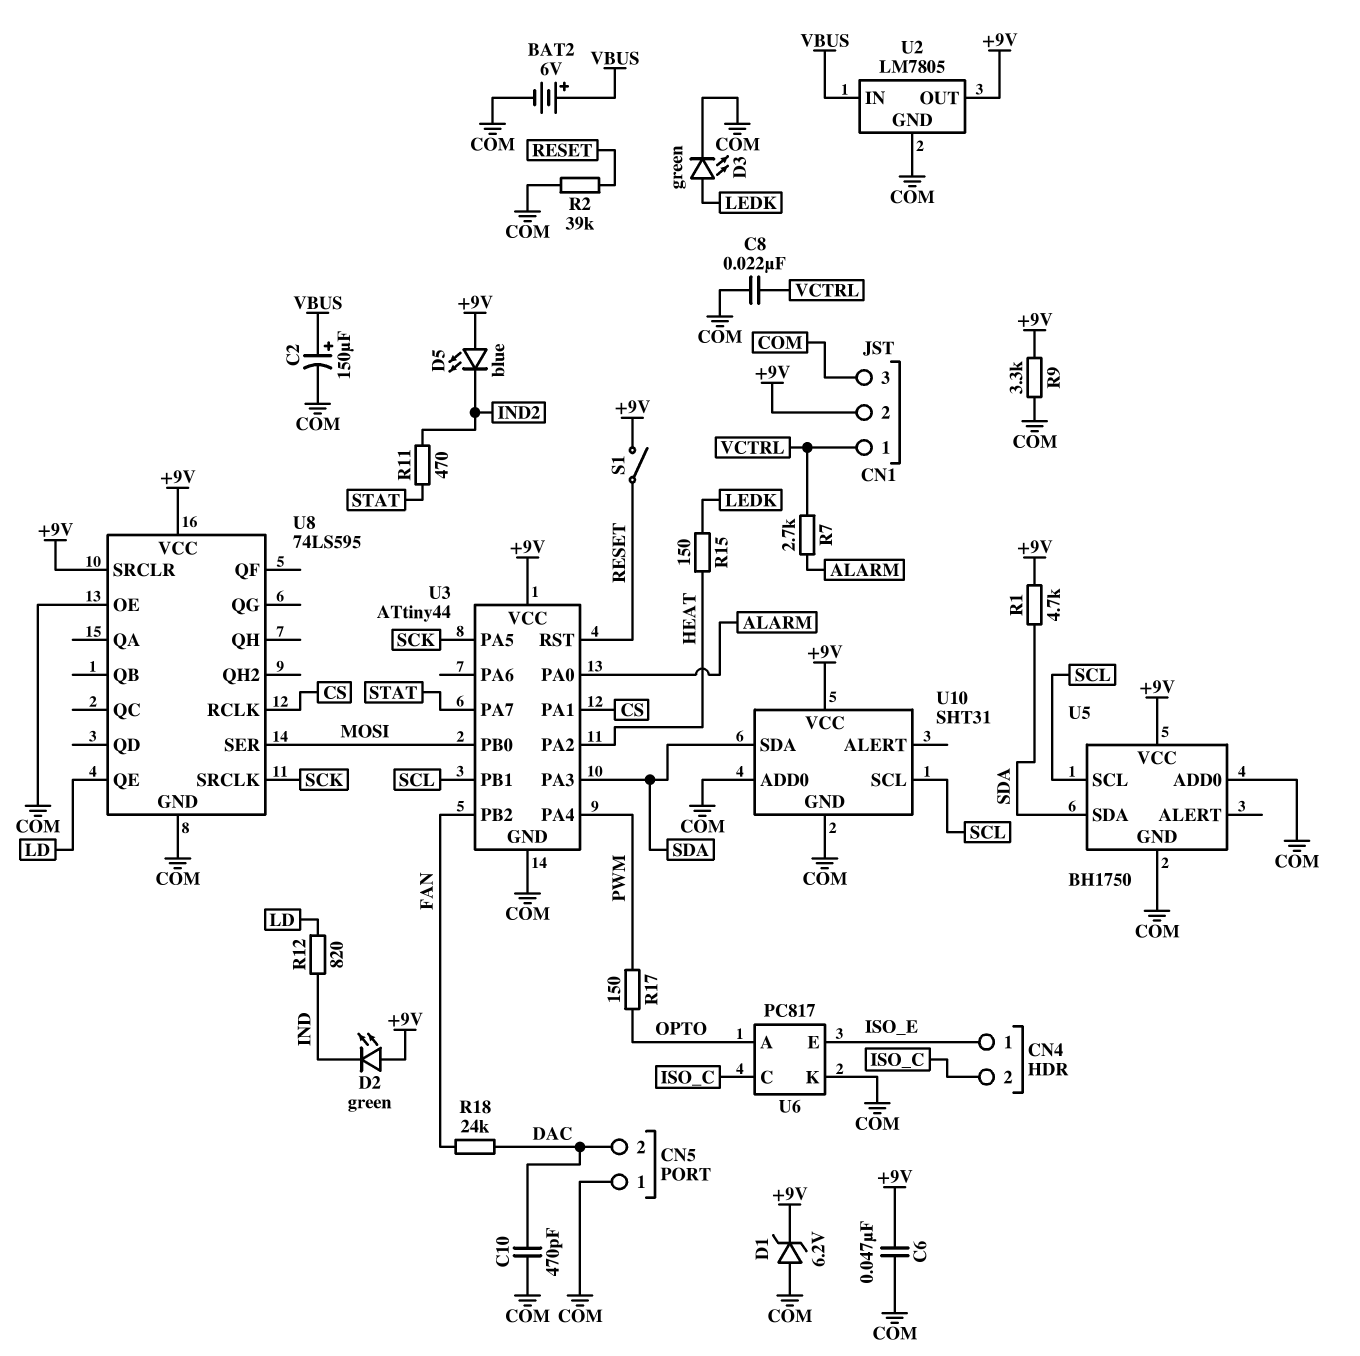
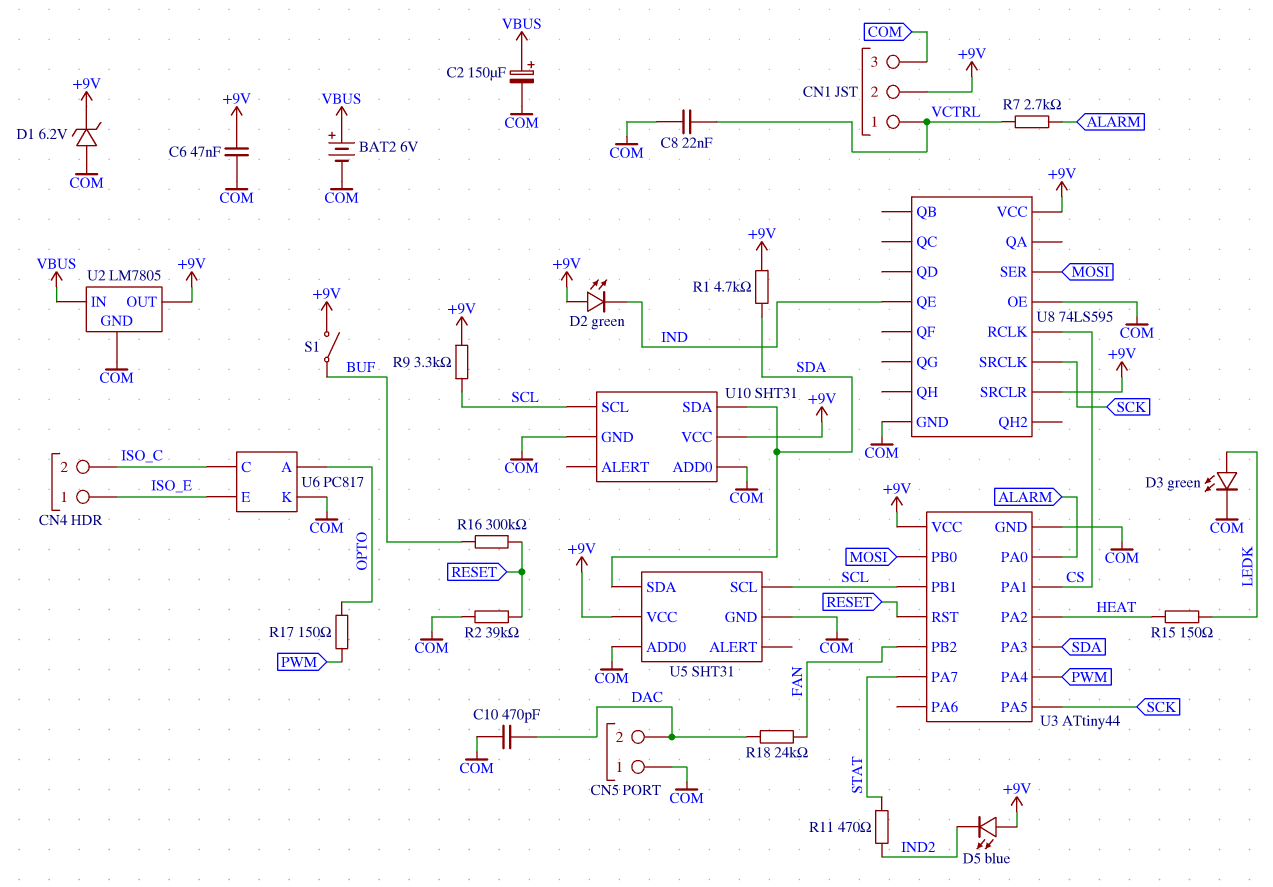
R9: 3.3k (+9V, COM) -> 3.3k (+9V, SCL)
R12: 820 (IND, LD) -> none
R16: none -> 300k (BUF, RESET)
S1: switch (+9V, RESET) -> switch (+9V, BUF)
U5: BH1750 -> SHT31
U8 pin QE: LD -> IND

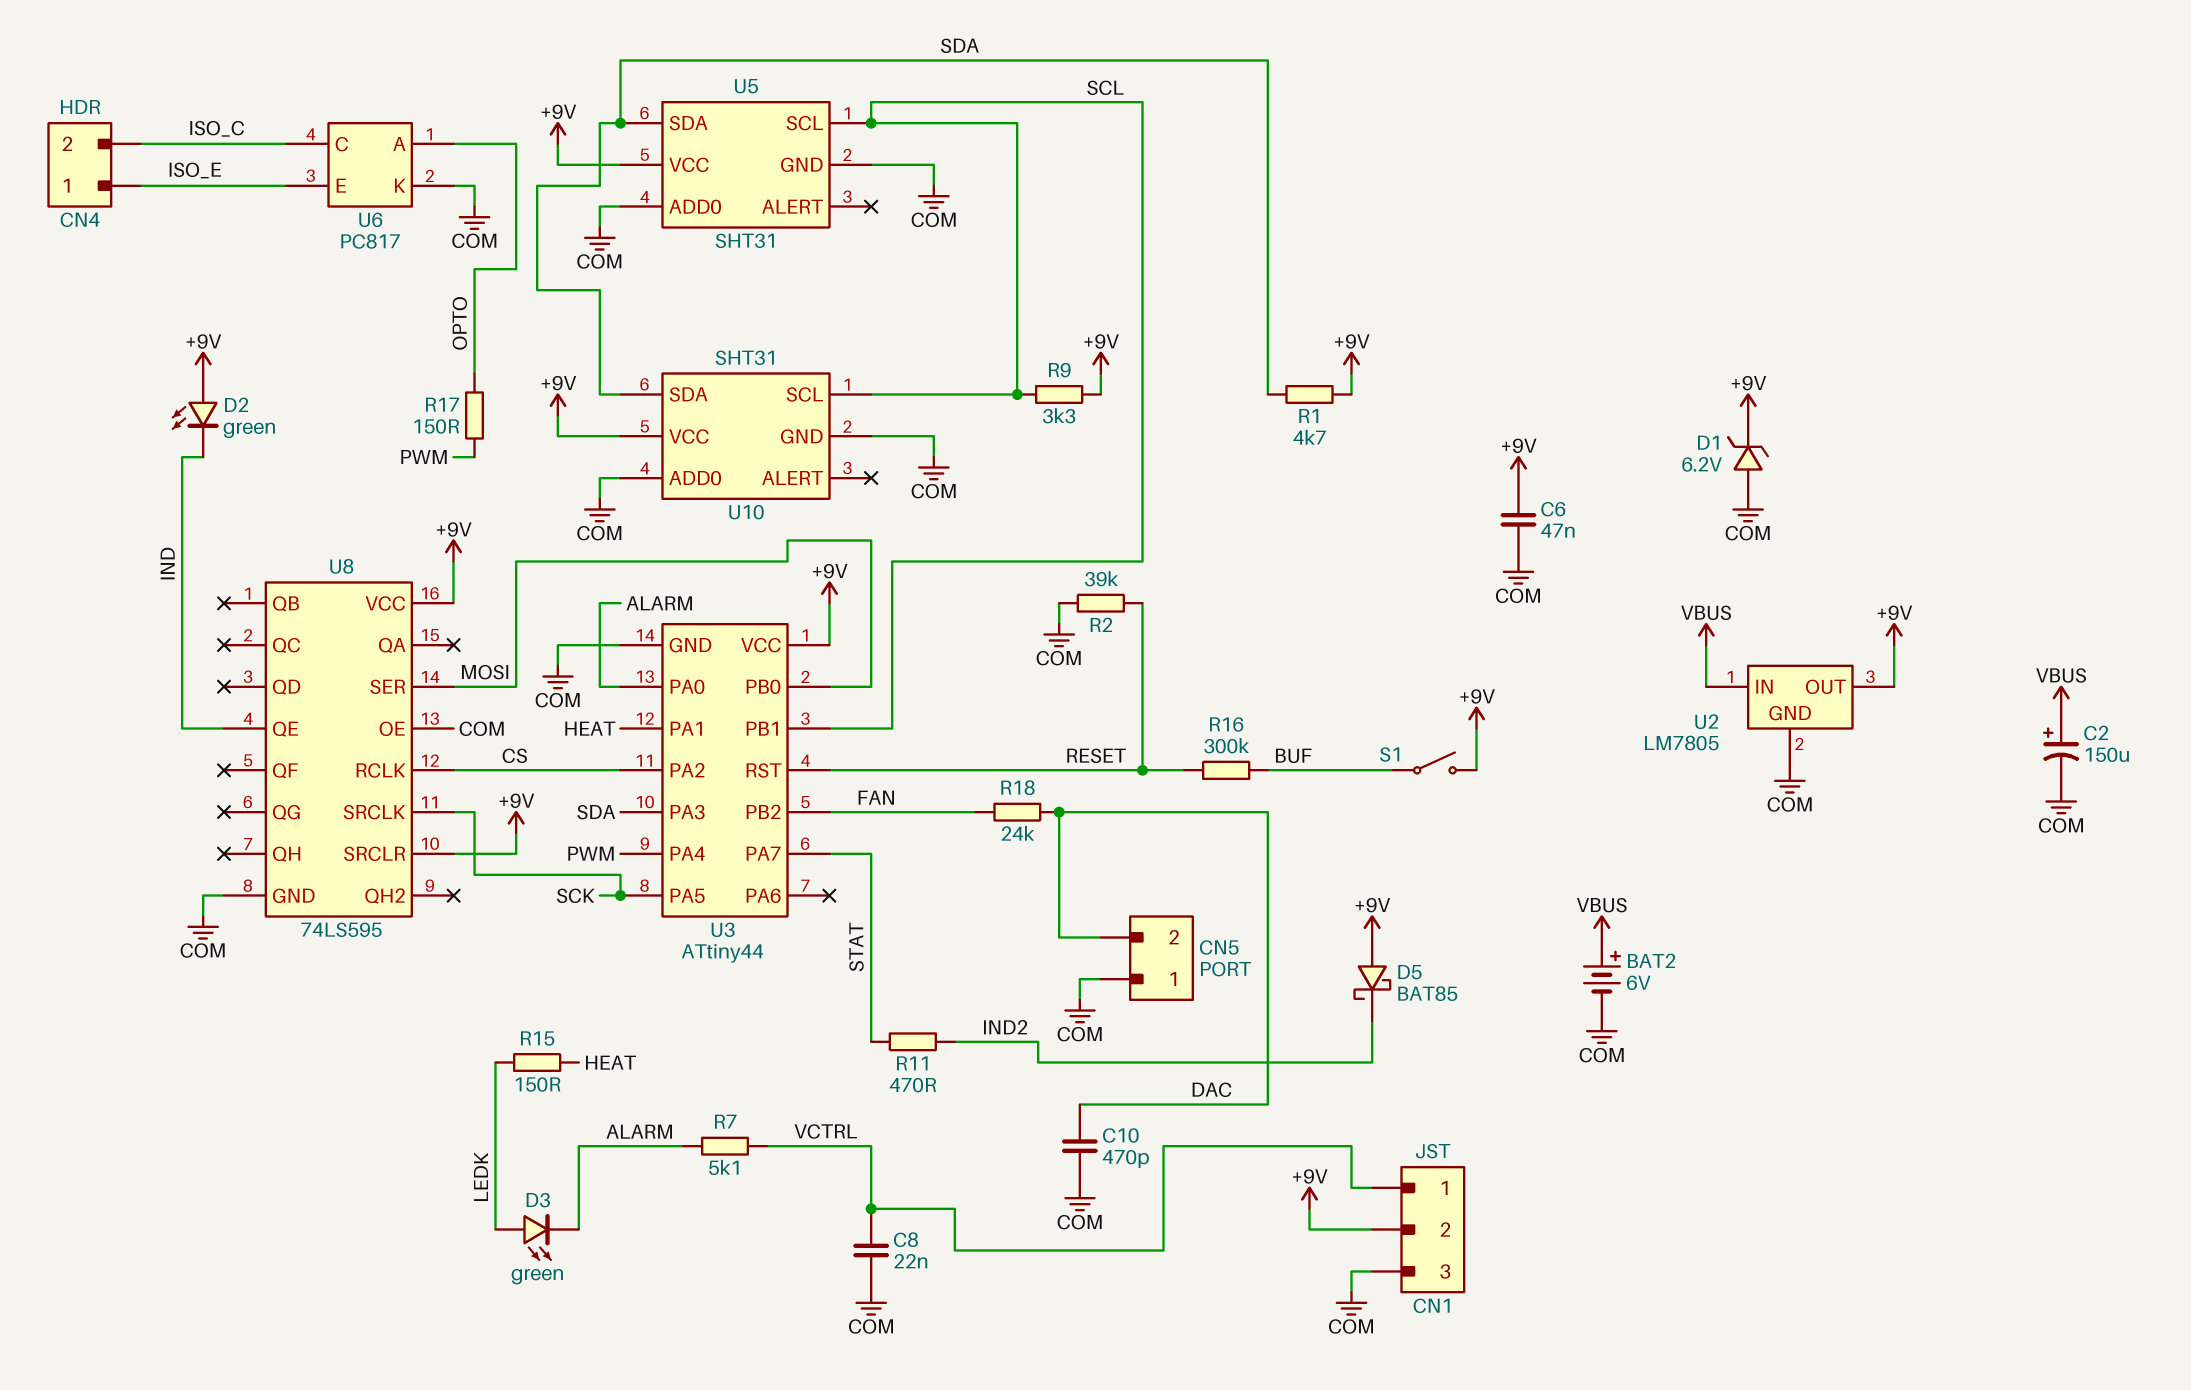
D3: LED green (A LEDK, K COM) -> LED green (A LEDK, K ALARM)
D5: LED blue (A +9V, K IND2) -> schottky BAT85 (A +9V, K IND2)
R7: 2.7k (ALARM, VCTRL) -> 5.1k (ALARM, VCTRL)
U3 pin PA1: CS -> HEAT
U3 pin PA2: HEAT -> CS

